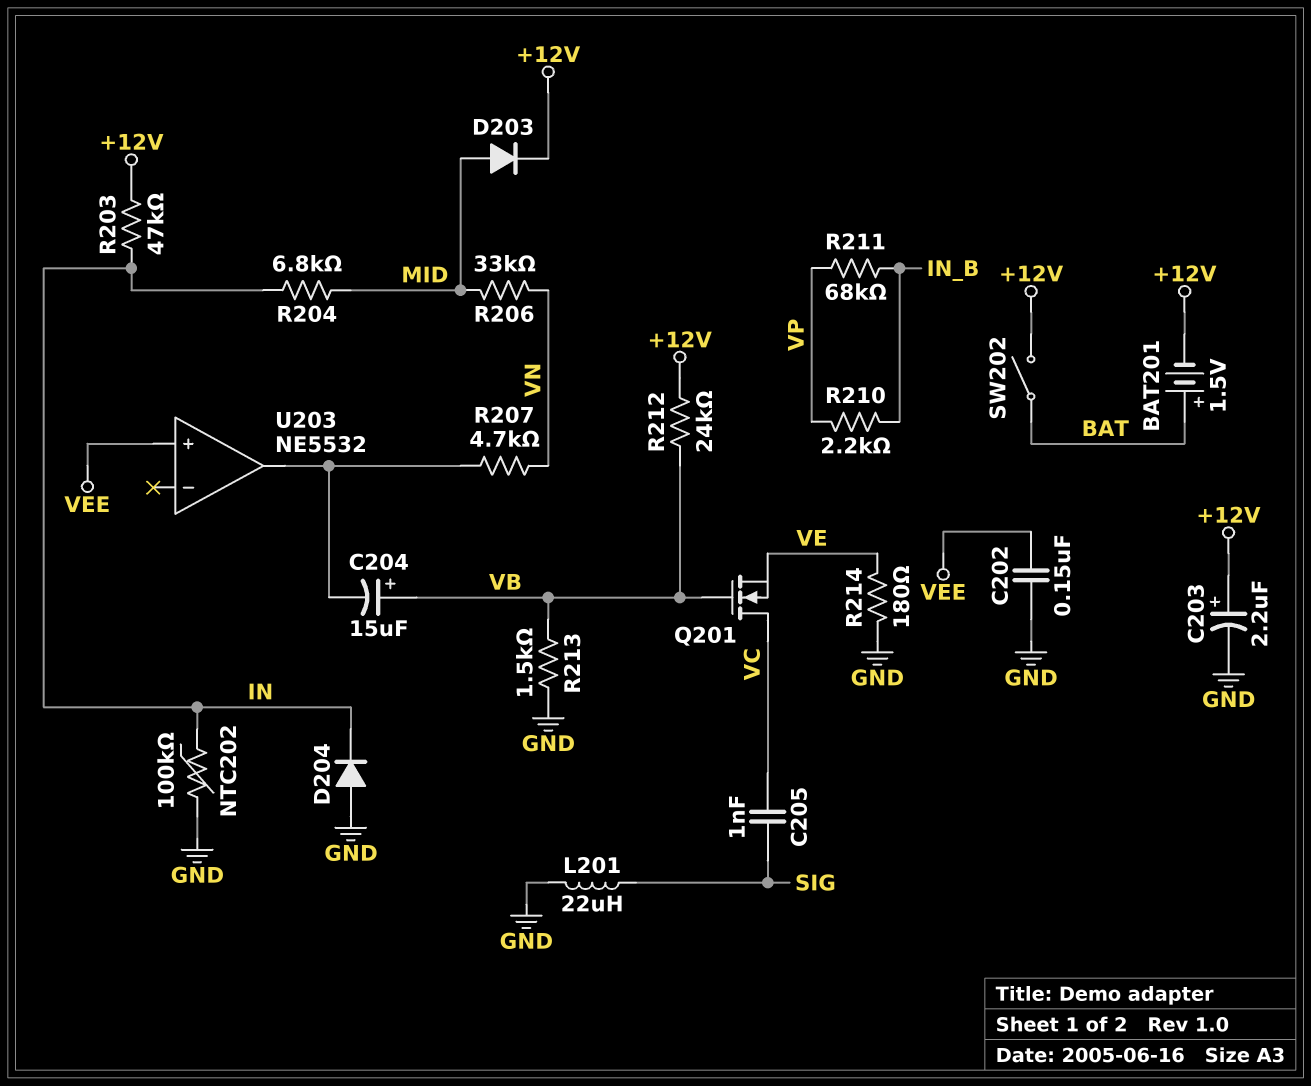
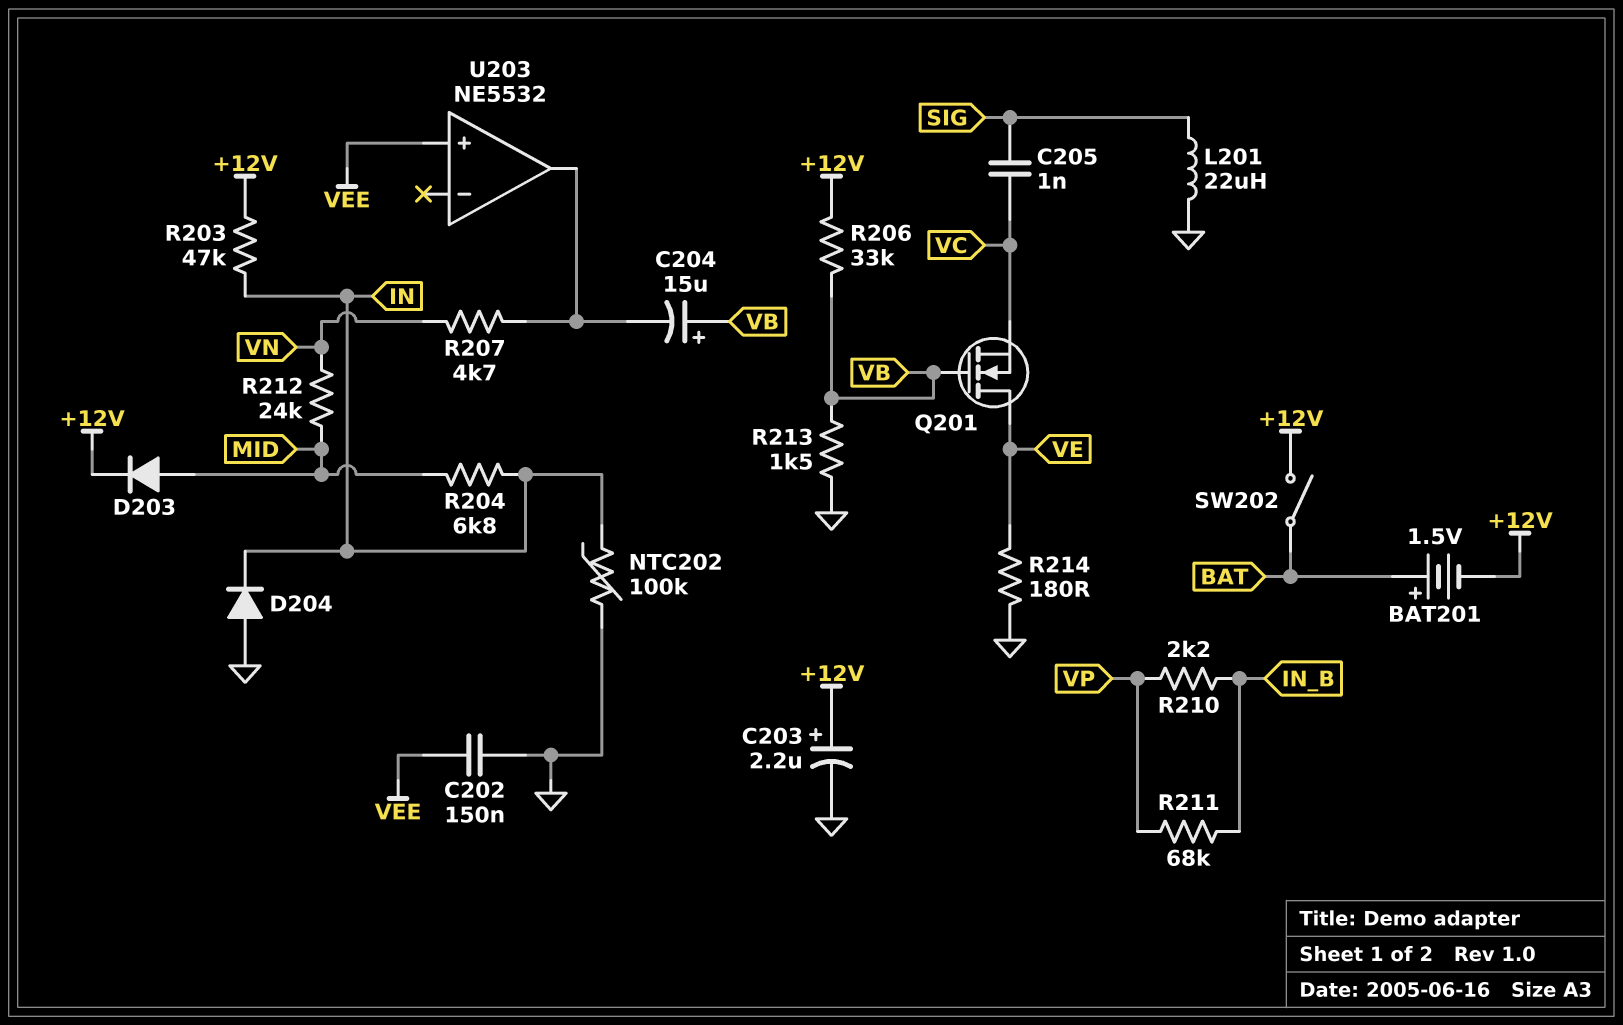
Q201: NMOS (G VB, D VC, S VE) -> NMOS (G VB, D VE, S VC)
R206: 33k (MID, VN) -> 33k (+12V, VB)
R212: 24k (+12V, VB) -> 24k (MID, VN)

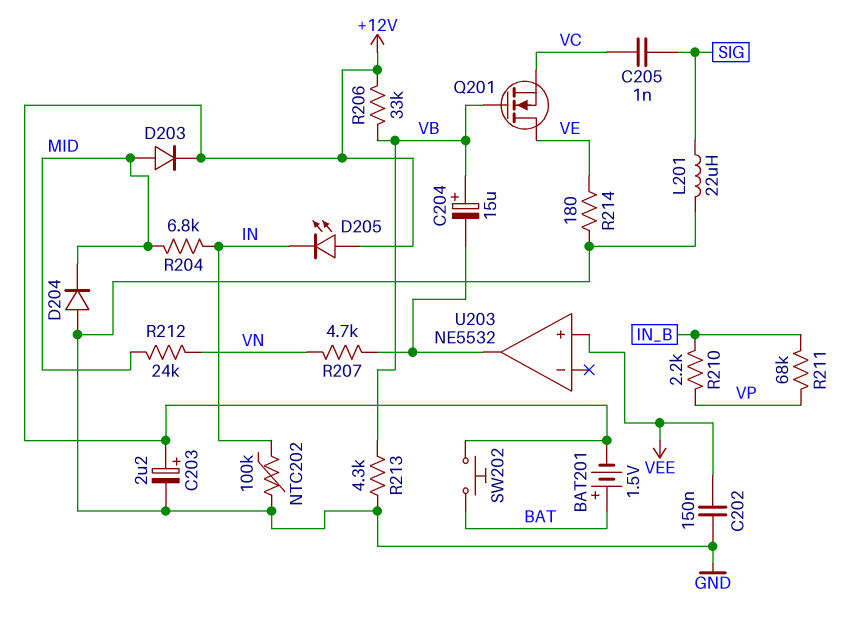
D204: diode (A GND, K IN) -> diode (A GND, K MID)
D205: none -> LED (A +12V, K IN)
R203: 47k (+12V, IN) -> none
R213: 1.5k (GND, VB) -> 4.3k (GND, VB)
SW202: switch (+12V, BAT) -> button (+12V, BAT)

